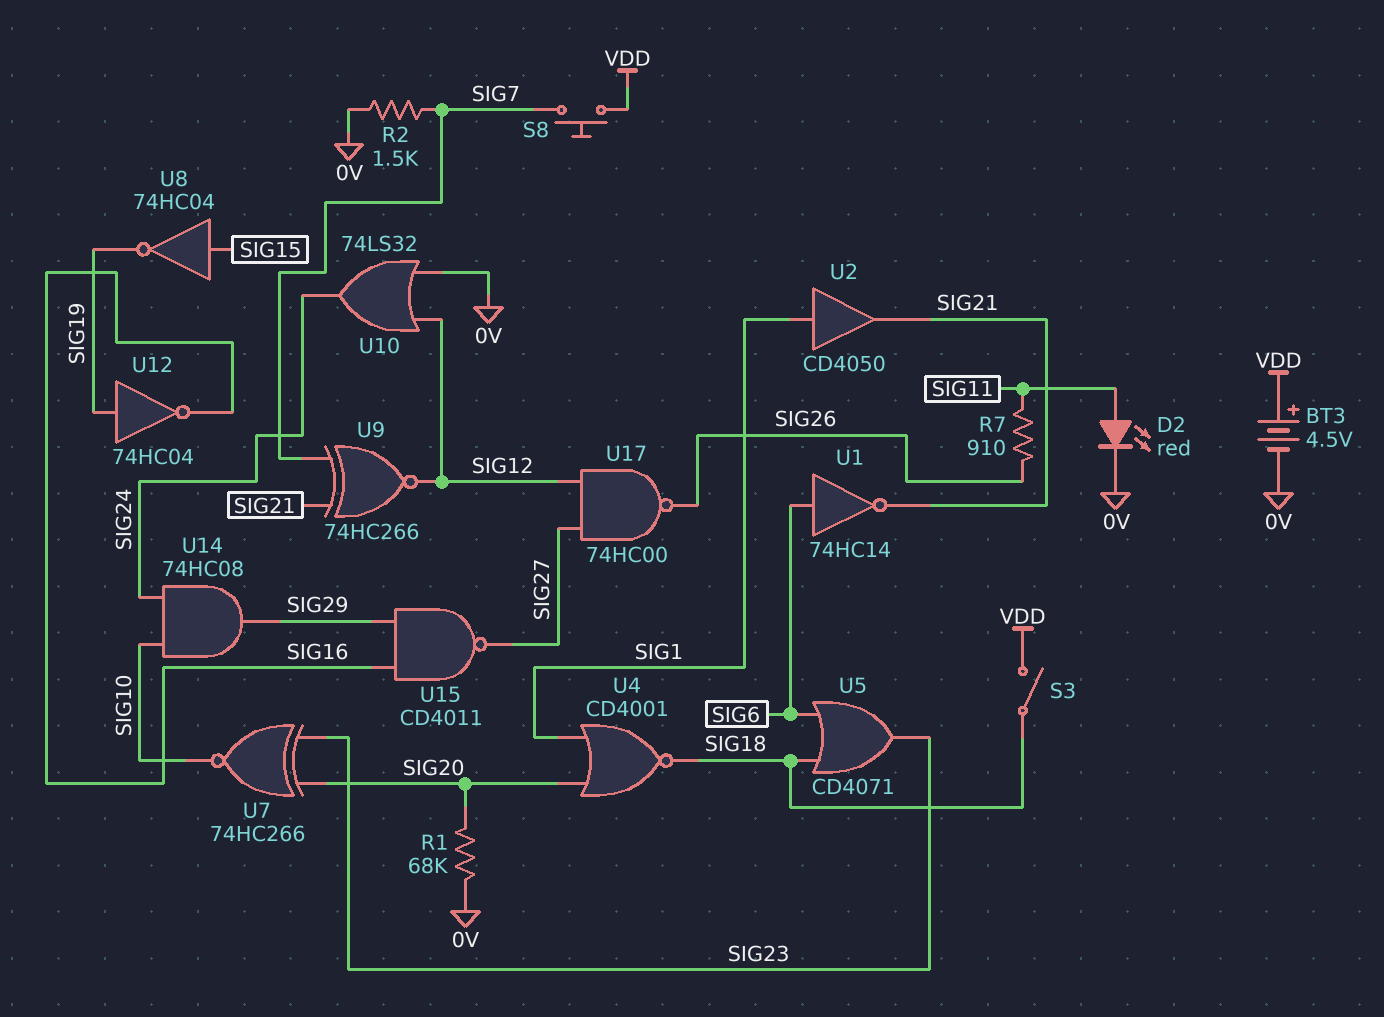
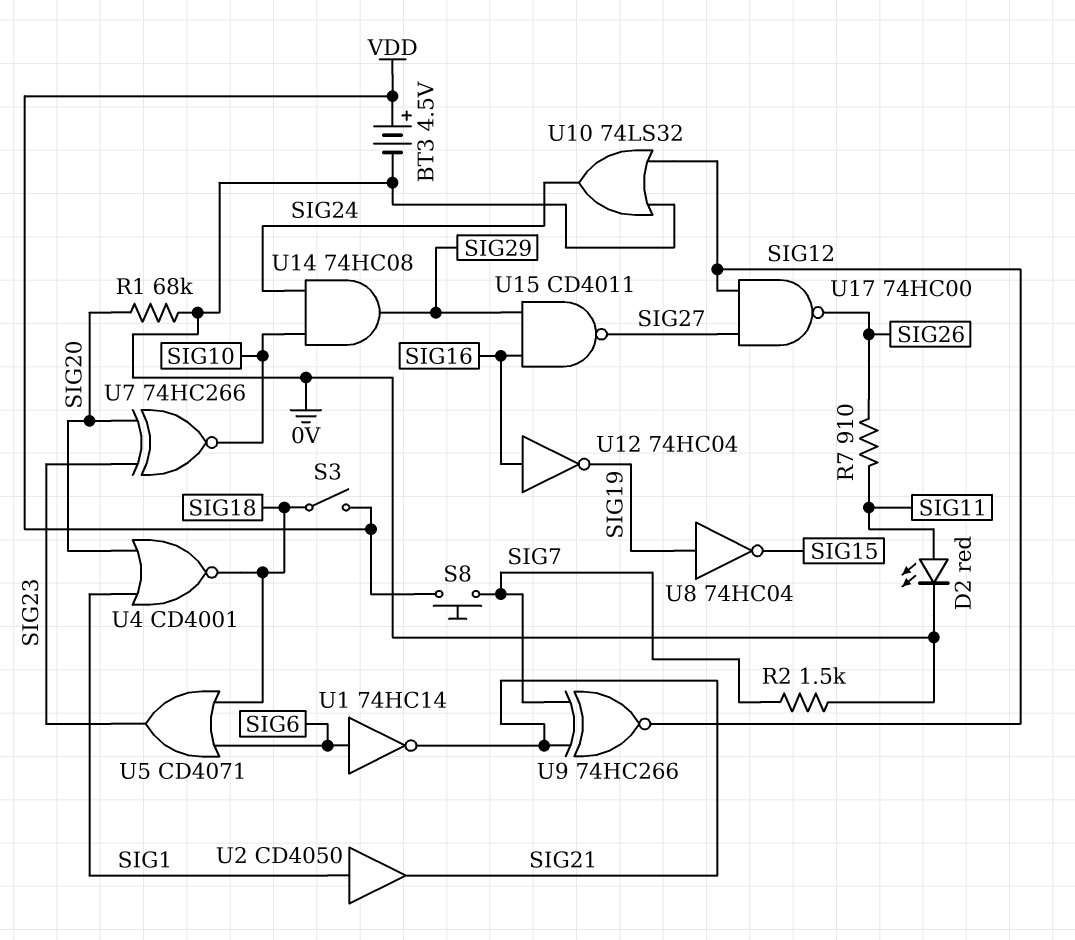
U8: NOT 74HC04 (in SIG15, out SIG19) -> NOT 74HC04 (in SIG19, out SIG15)
U12: NOT 74HC04 (in SIG19, out SIG16) -> NOT 74HC04 (in SIG16, out SIG19)

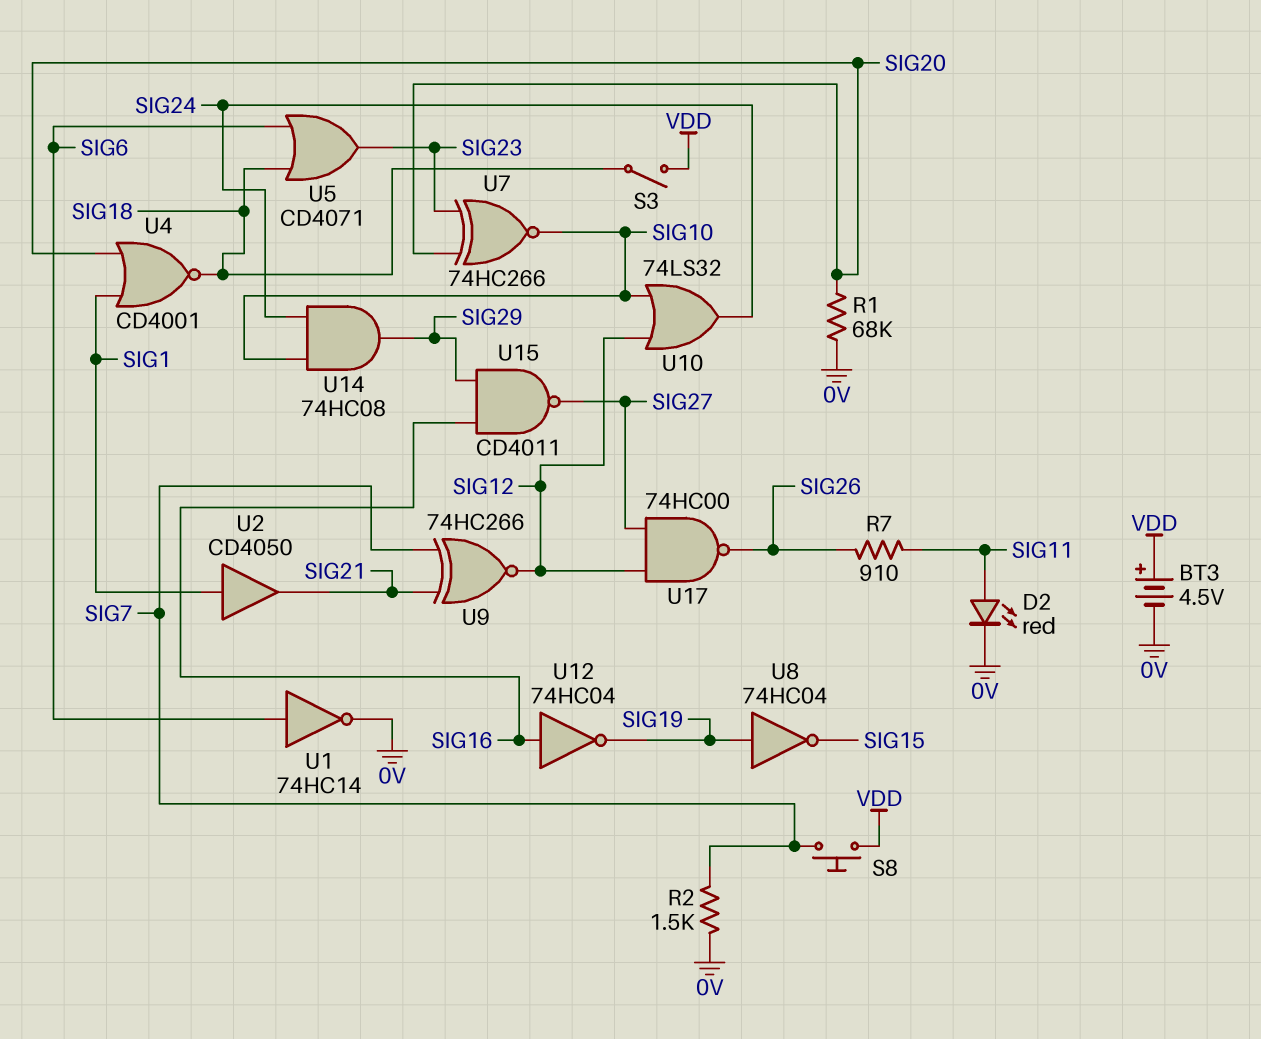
U1: NOT 74HC14 (in SIG6, out SIG21) -> NOT 74HC14 (in SIG6, out 0V)
U10: OR 74LS32 (in 0V, in SIG12, out SIG24) -> OR 74LS32 (in SIG10, in SIG12, out SIG24)

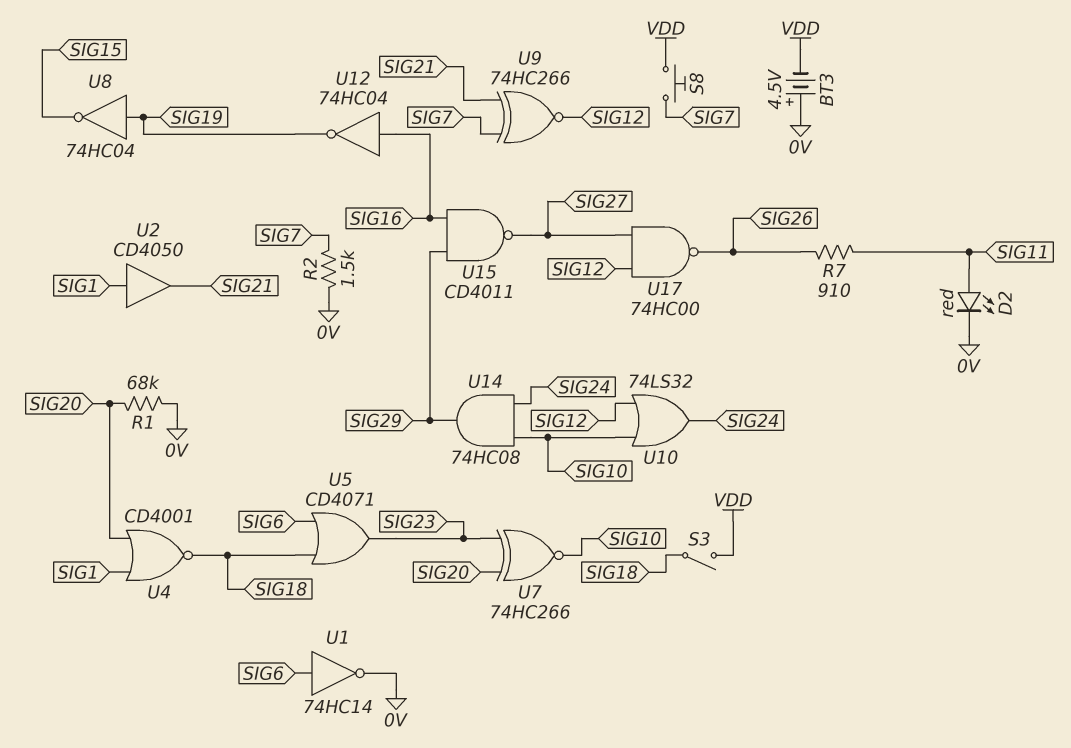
BT3: 4.5V (plus VDD, minus 0V) -> 4.5V (plus 0V, minus VDD)

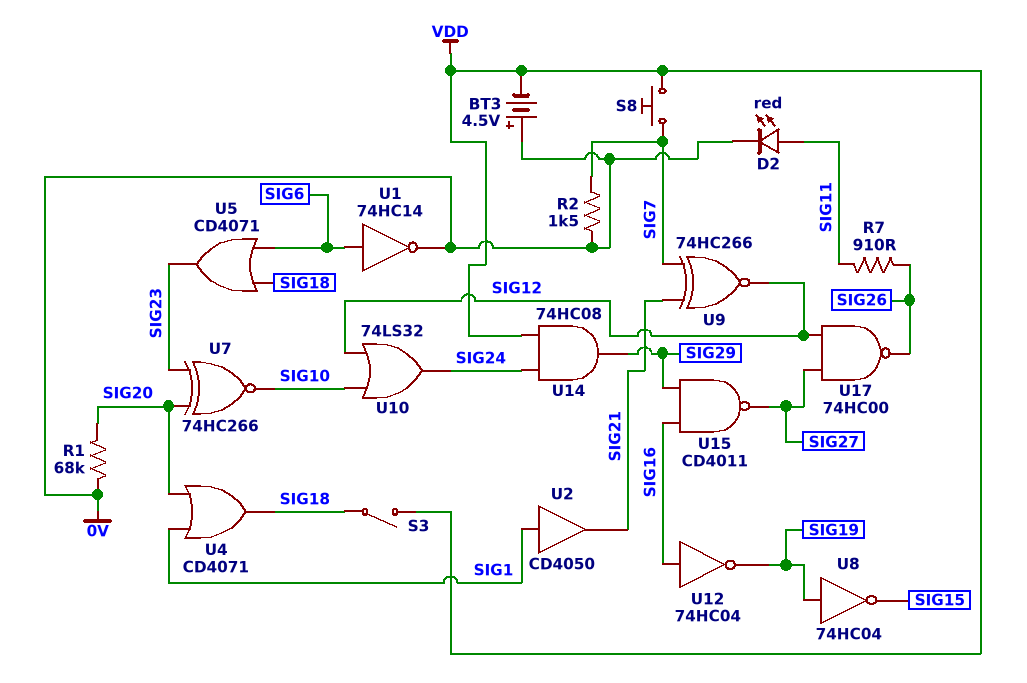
U4: NOR CD4001 (in SIG1, in SIG20, out SIG18) -> OR CD4071 (in SIG1, in SIG20, out SIG18)
U14: AND 74HC08 (in SIG10, in SIG24, out SIG29) -> AND 74HC08 (in SIG24, in VDD, out SIG29)

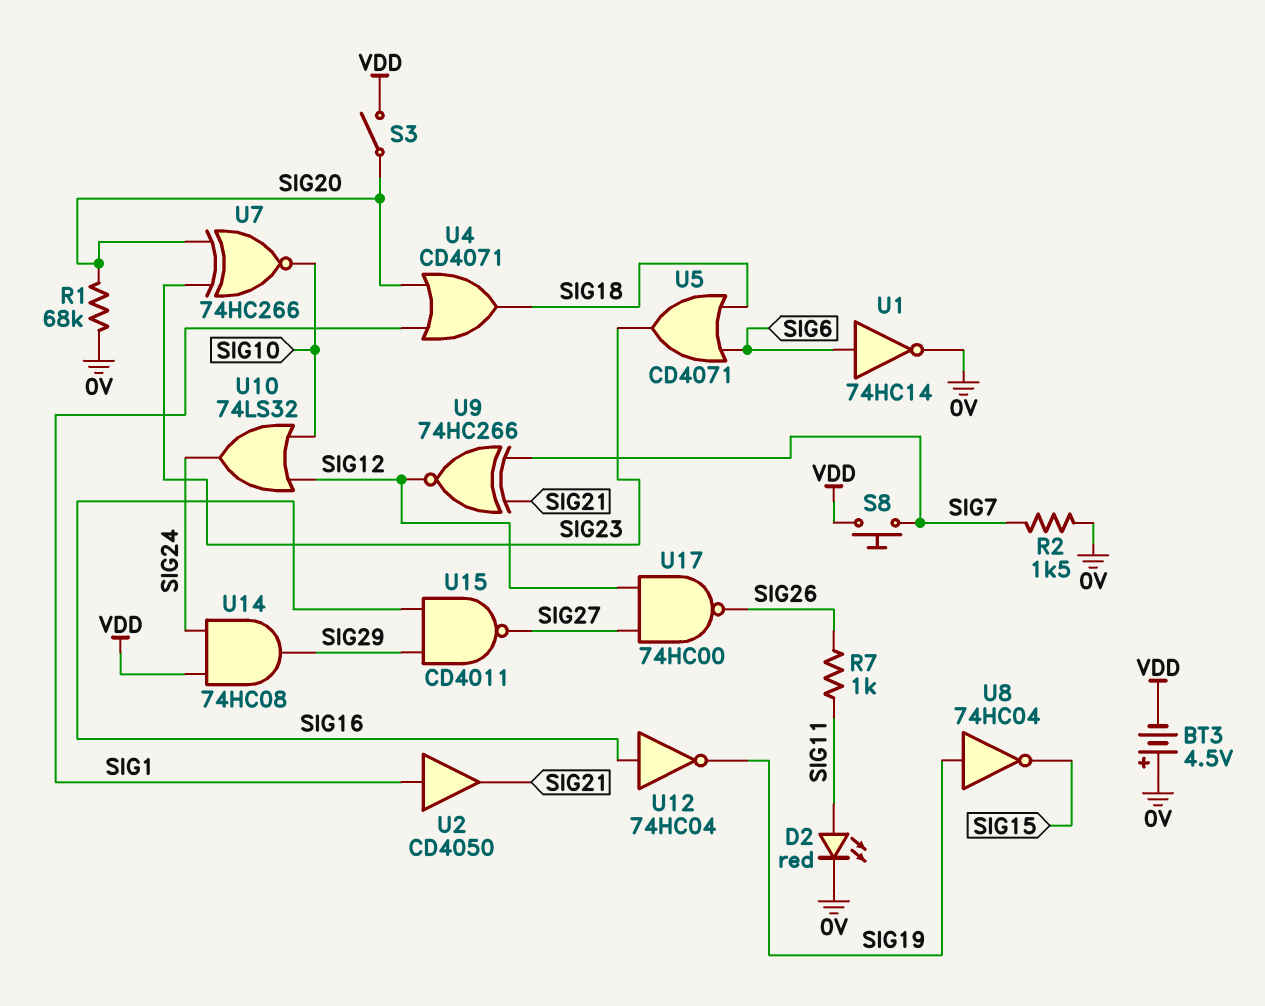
R7: 910 (SIG11, SIG26) -> 1k (SIG11, SIG26)
S3: switch (SIG18, VDD) -> switch (SIG20, VDD)

